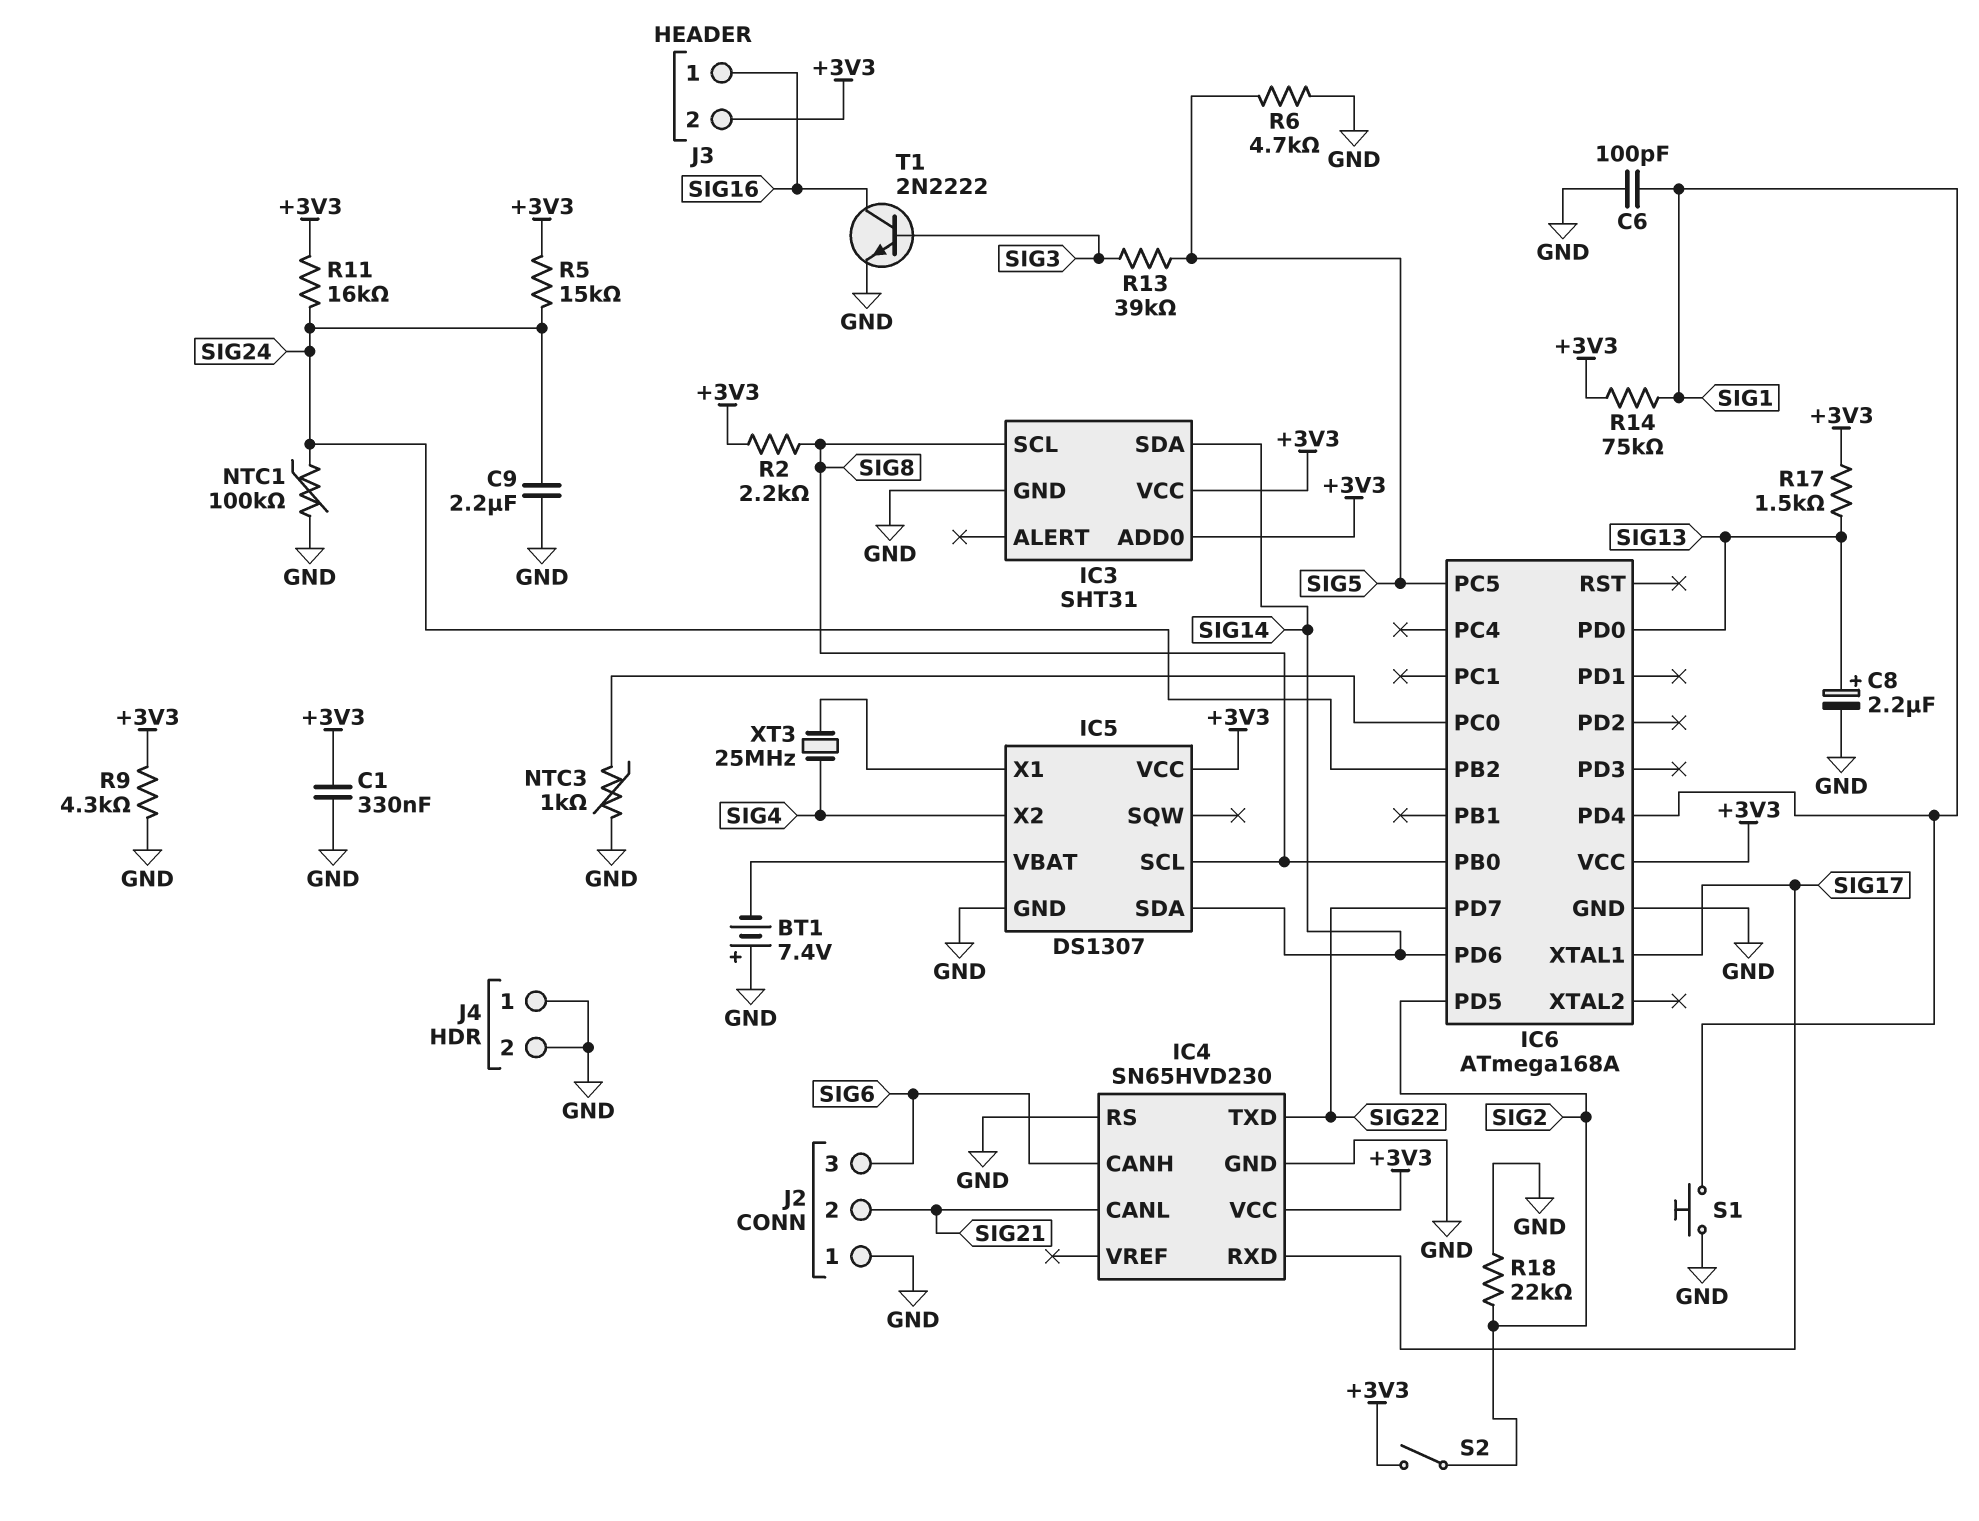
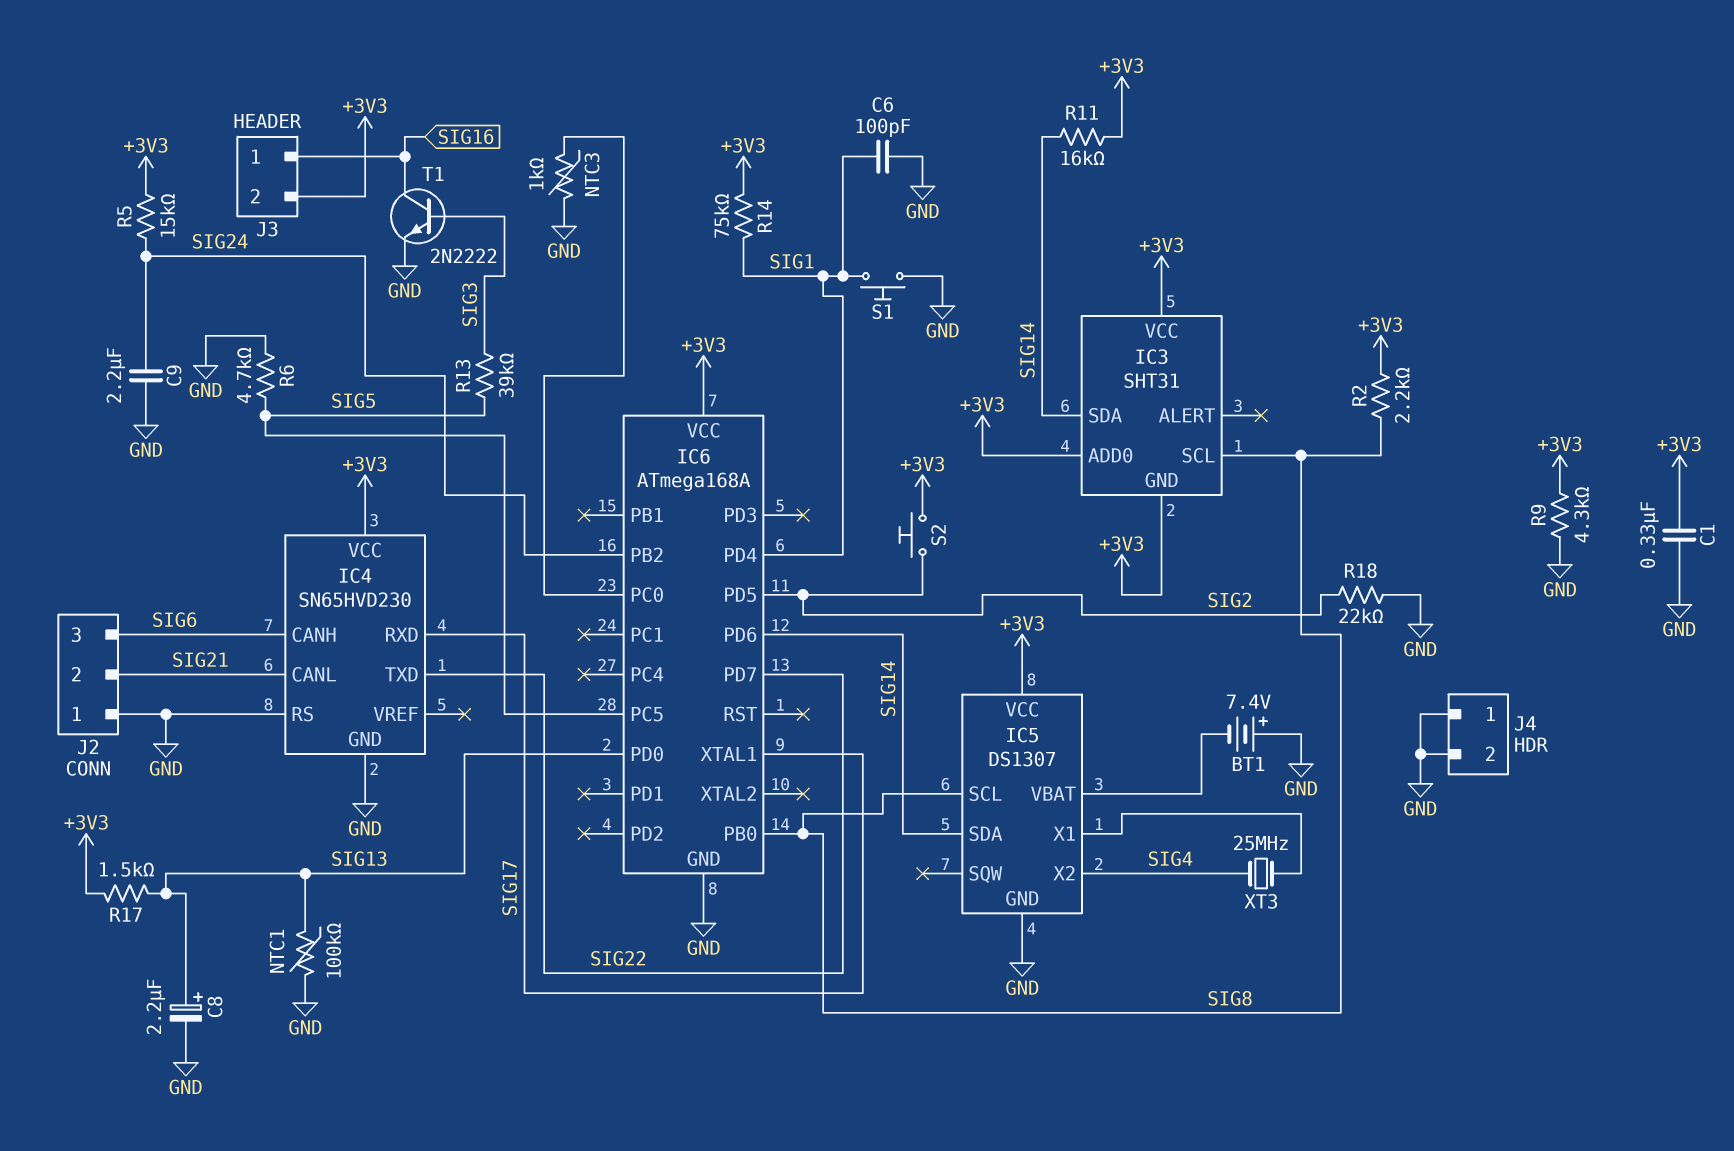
IC3 pin GND: GND -> +3V3
NTC1: 100k (GND, SIG24) -> 100k (GND, SIG13)
R11: 16k (+3V3, SIG24) -> 16k (+3V3, SIG14)
S2: switch (+3V3, SIG2) -> button (+3V3, SIG2)

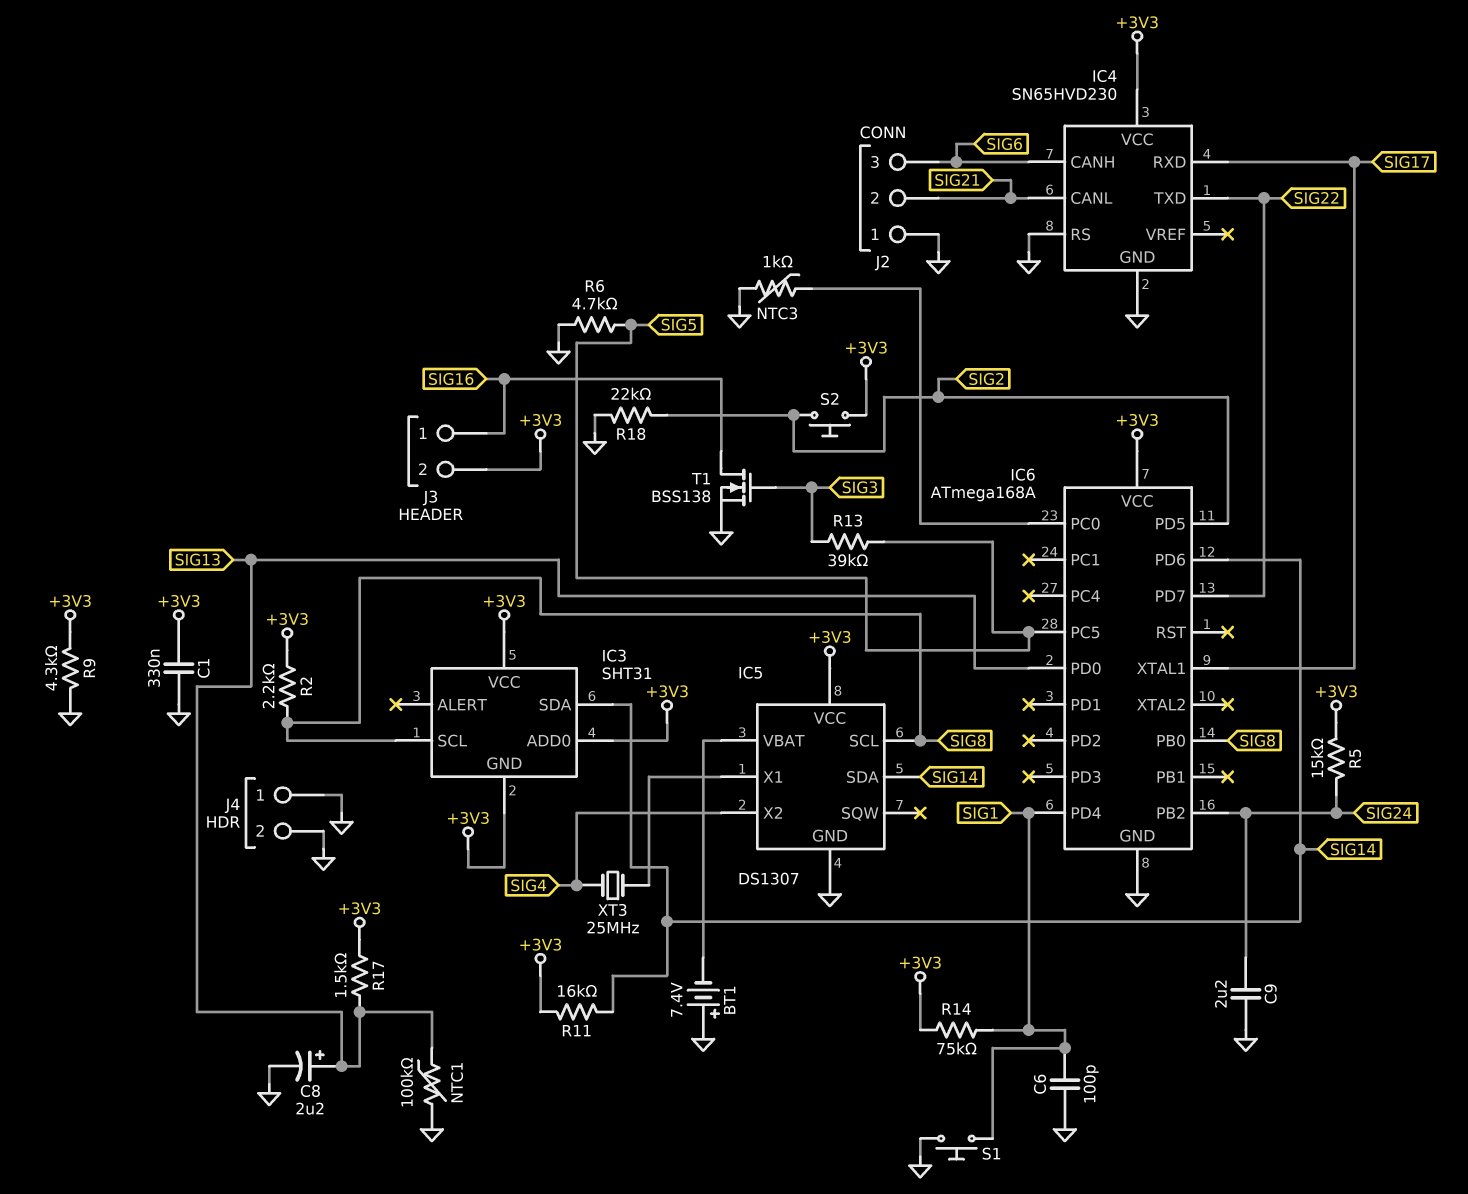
T1: NPN 2N2222 (B SIG3, C SIG16, E GND) -> NMOS BSS138 (G SIG3, D SIG16, S GND)

